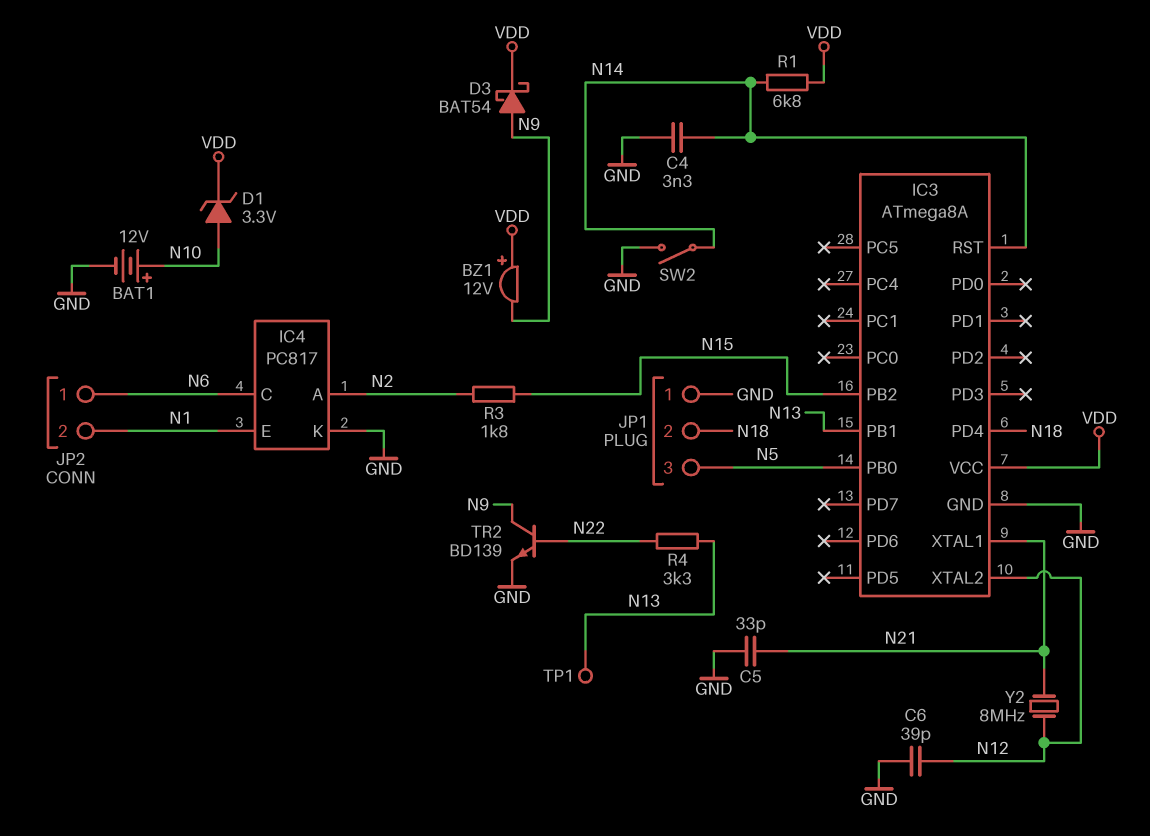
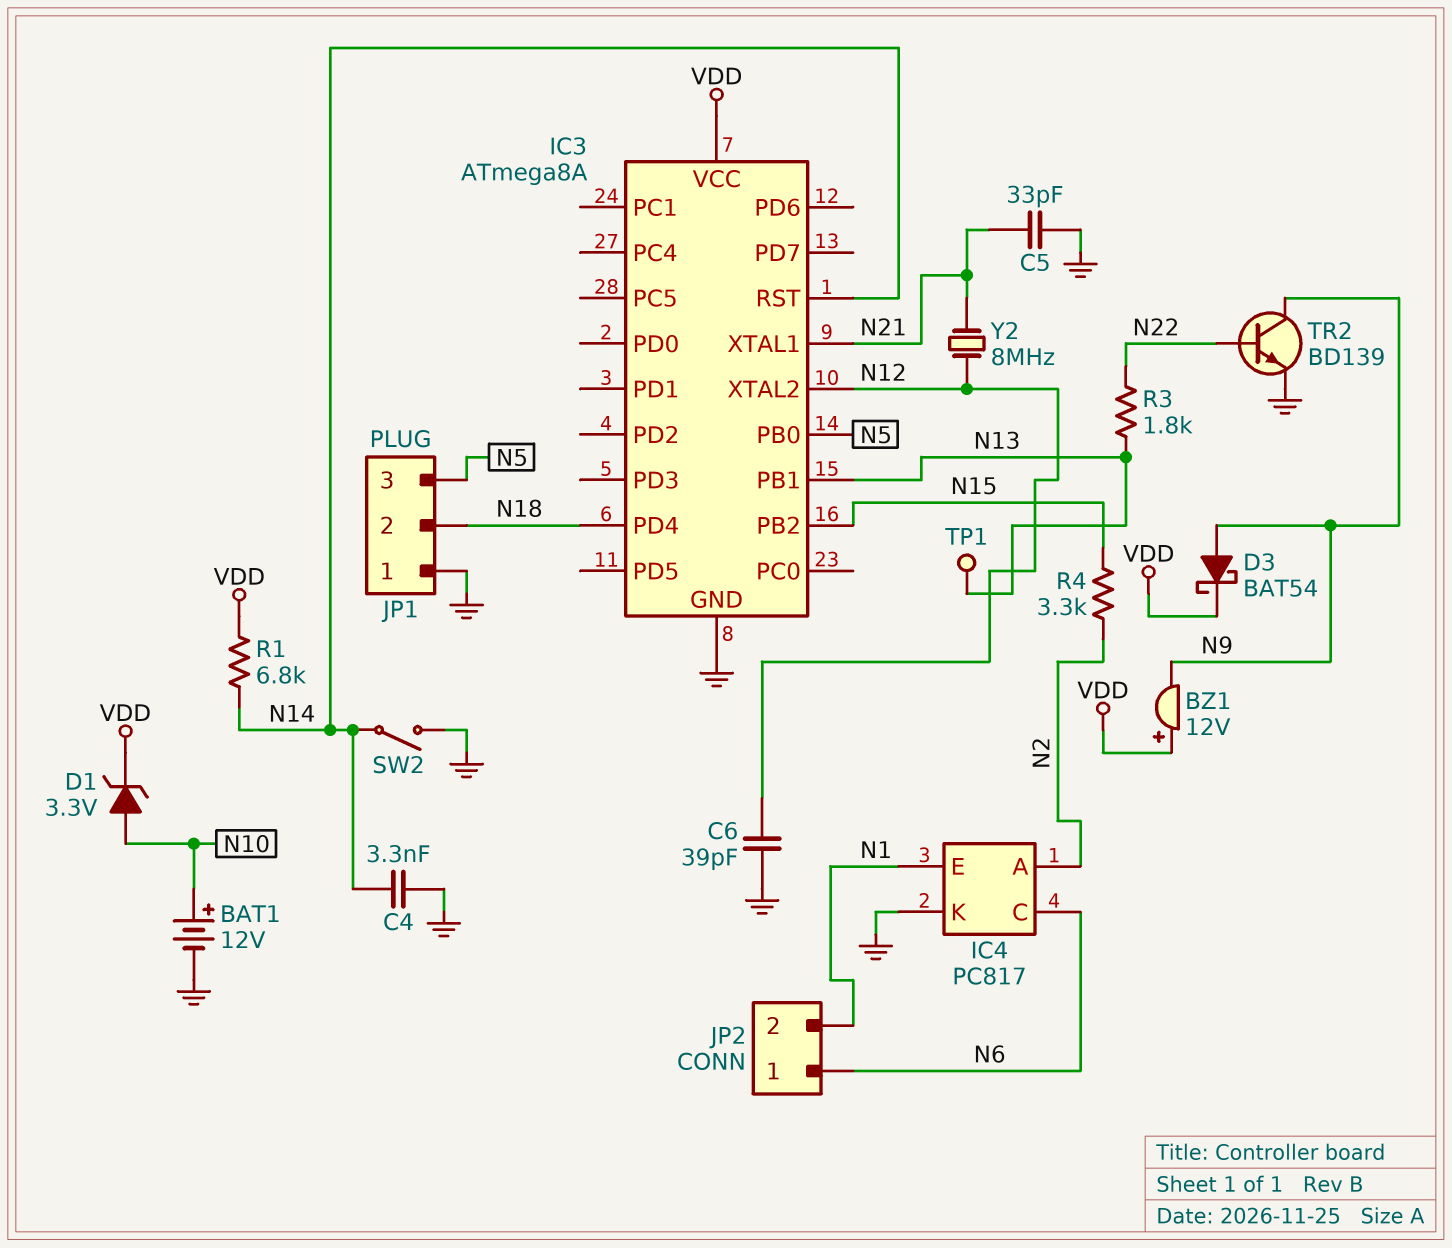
R3: 1.8k (N2, N15) -> 1.8k (N13, N22)
R4: 3.3k (N13, N22) -> 3.3k (N2, N15)

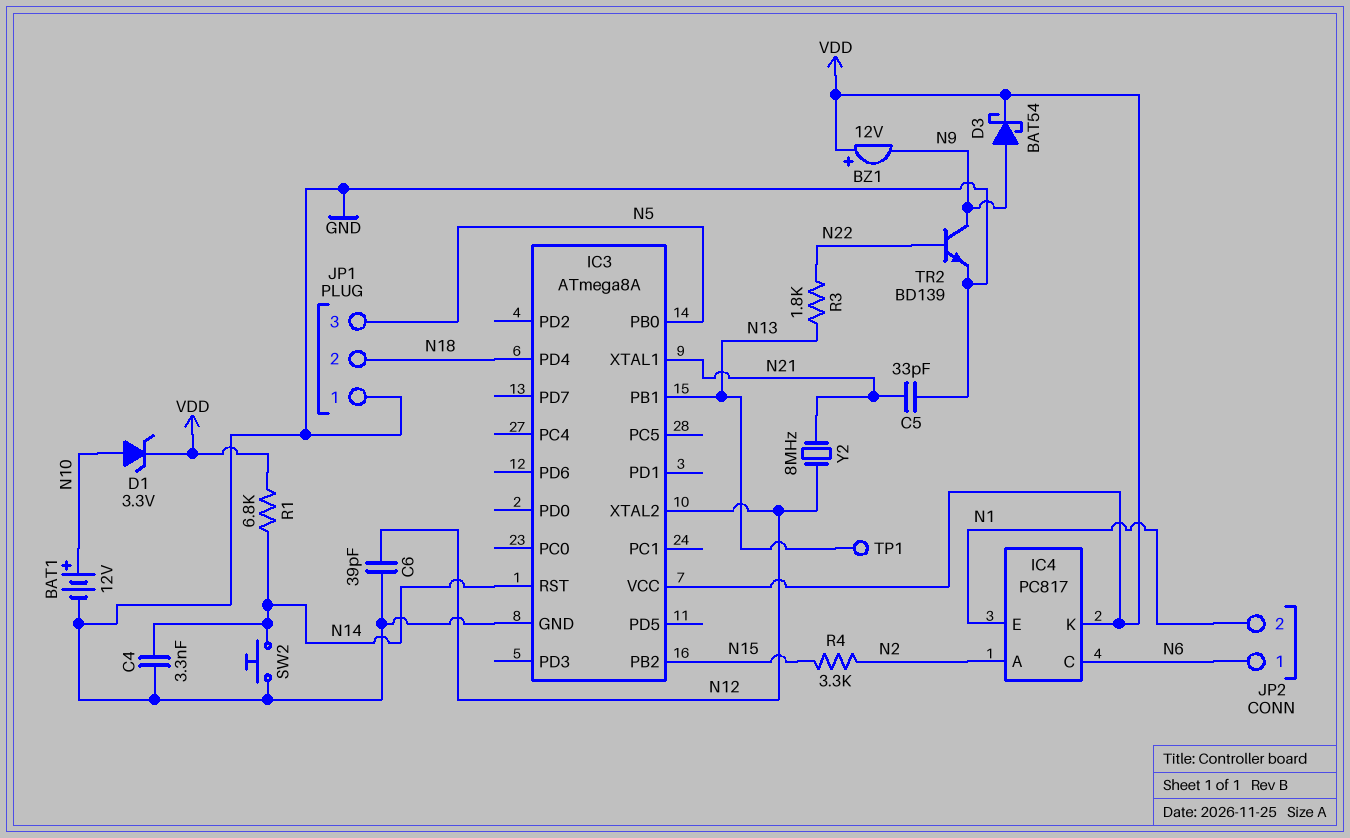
IC4 pin K: GND -> VDD
SW2: switch (GND, N14) -> button (GND, N14)

